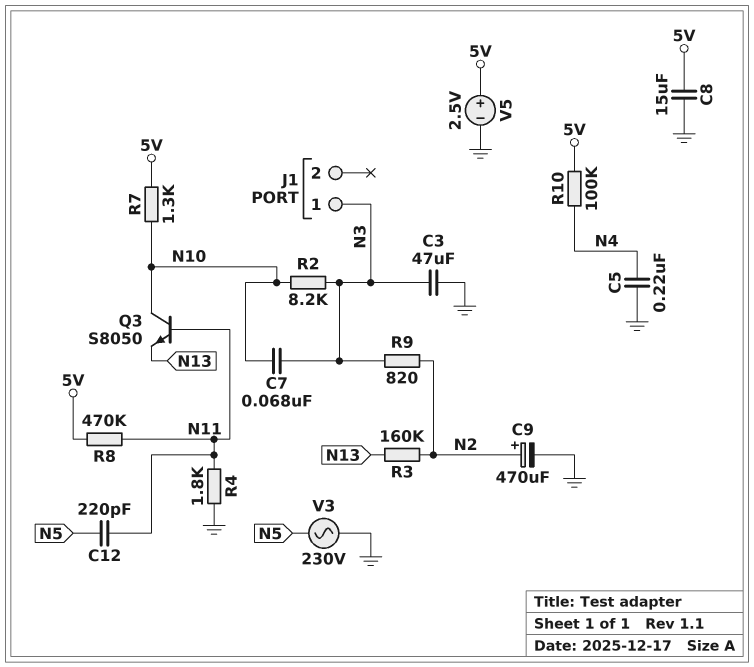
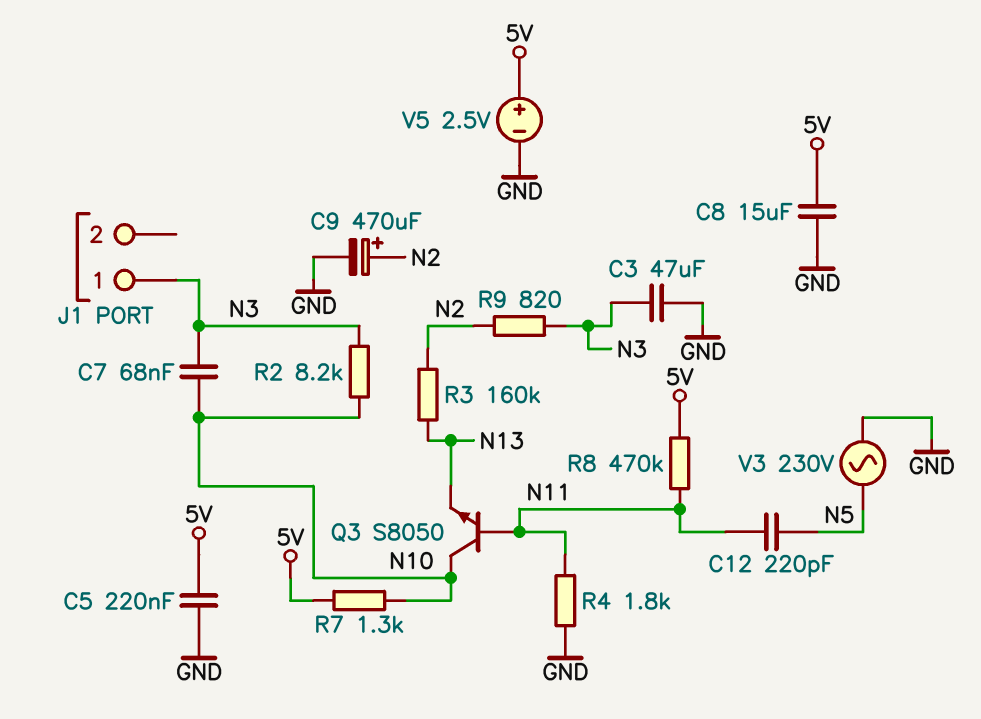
C5: 220nF (GND, N4) -> 220nF (5V, GND)
R10: 100k (5V, N4) -> none

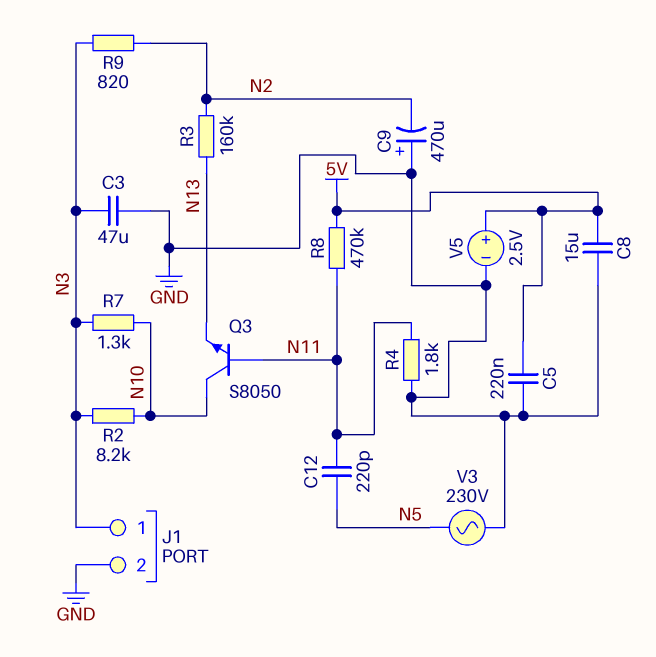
C7: 68nF (N3, N10) -> none
C9: 470uF (plus N2, minus GND) -> 470uF (plus GND, minus N2)
J1 pin 2: none -> GND
R7: 1.3k (5V, N10) -> 1.3k (N3, N10)

